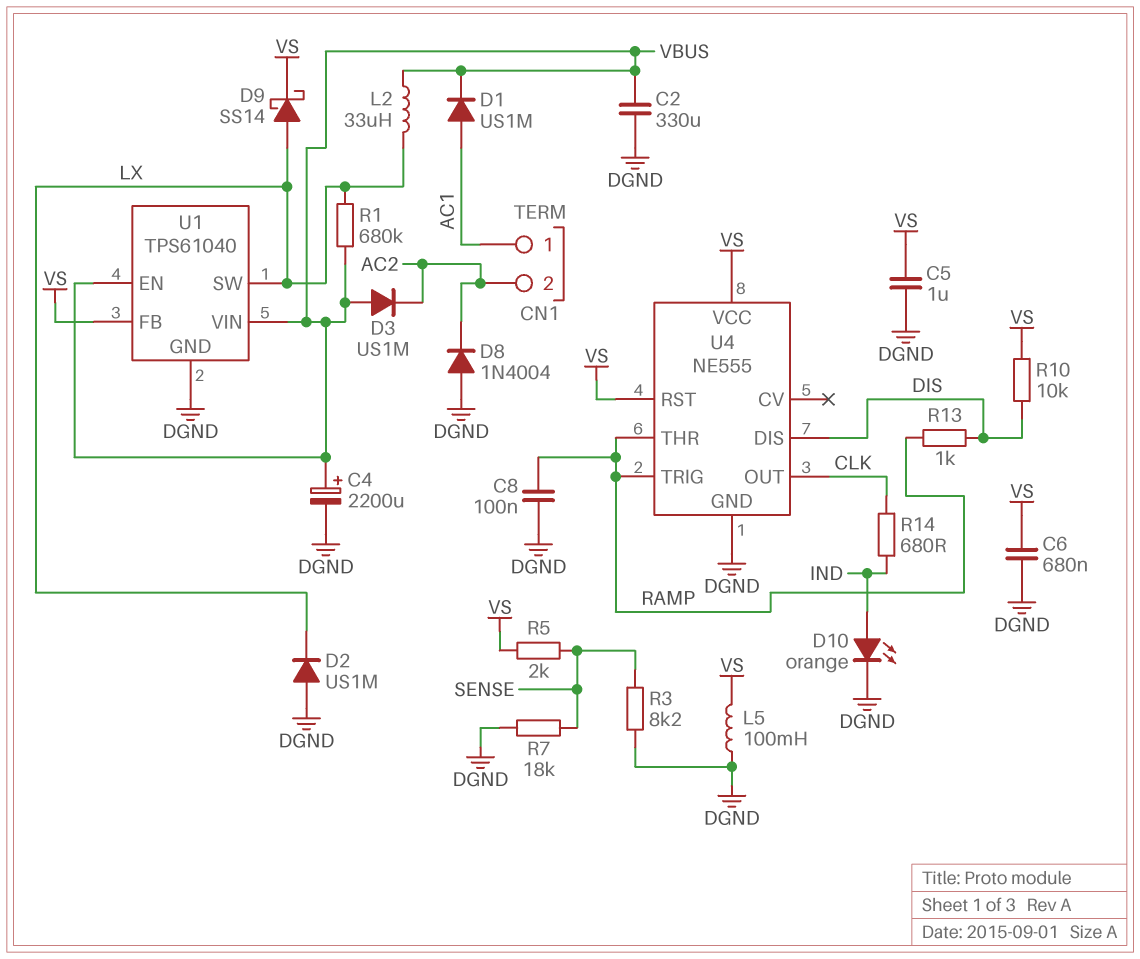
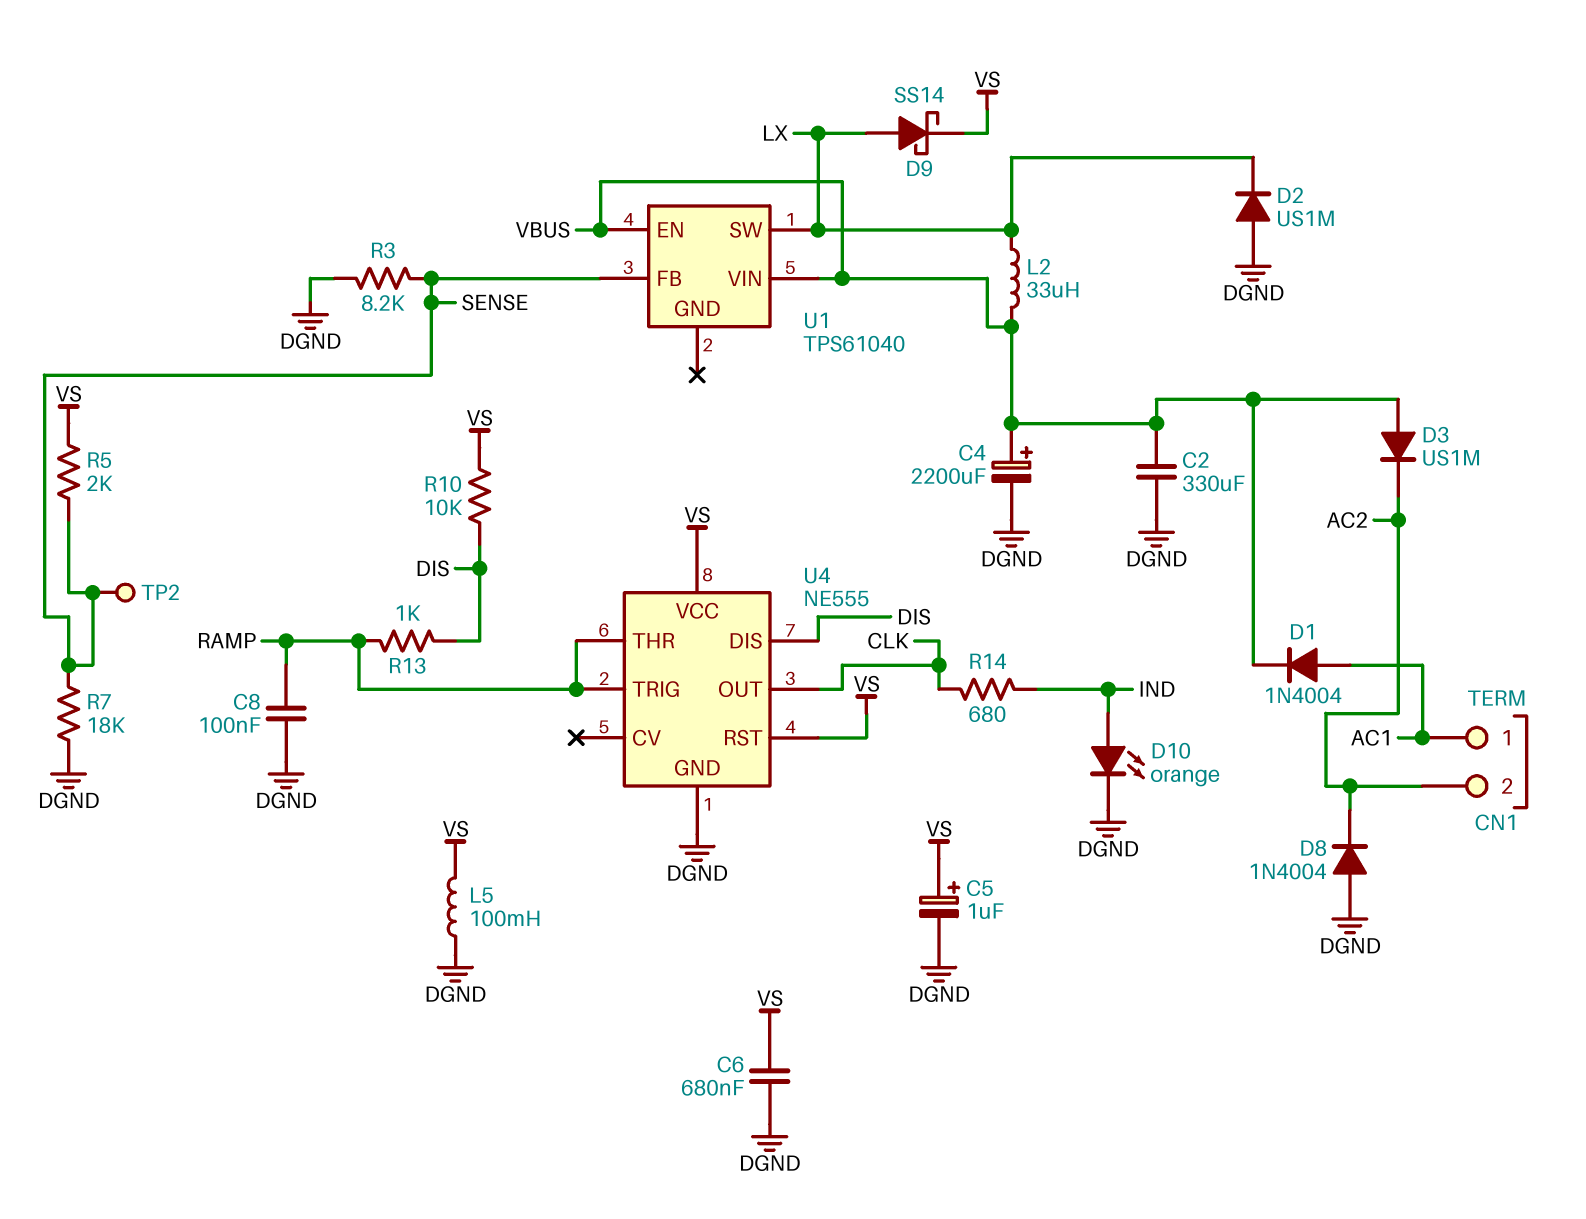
C5: 1uF (DGND, VS) -> 1uF (plus VS, minus DGND)
D1: diode US1M (A AC1, K VBUS) -> diode 1N4004 (A AC1, K VBUS)
R1: 680k (LX, VBUS) -> none
TP2: none -> test point (SENSE)
U1 pin FB: VS -> SENSE
U1 pin GND: DGND -> none

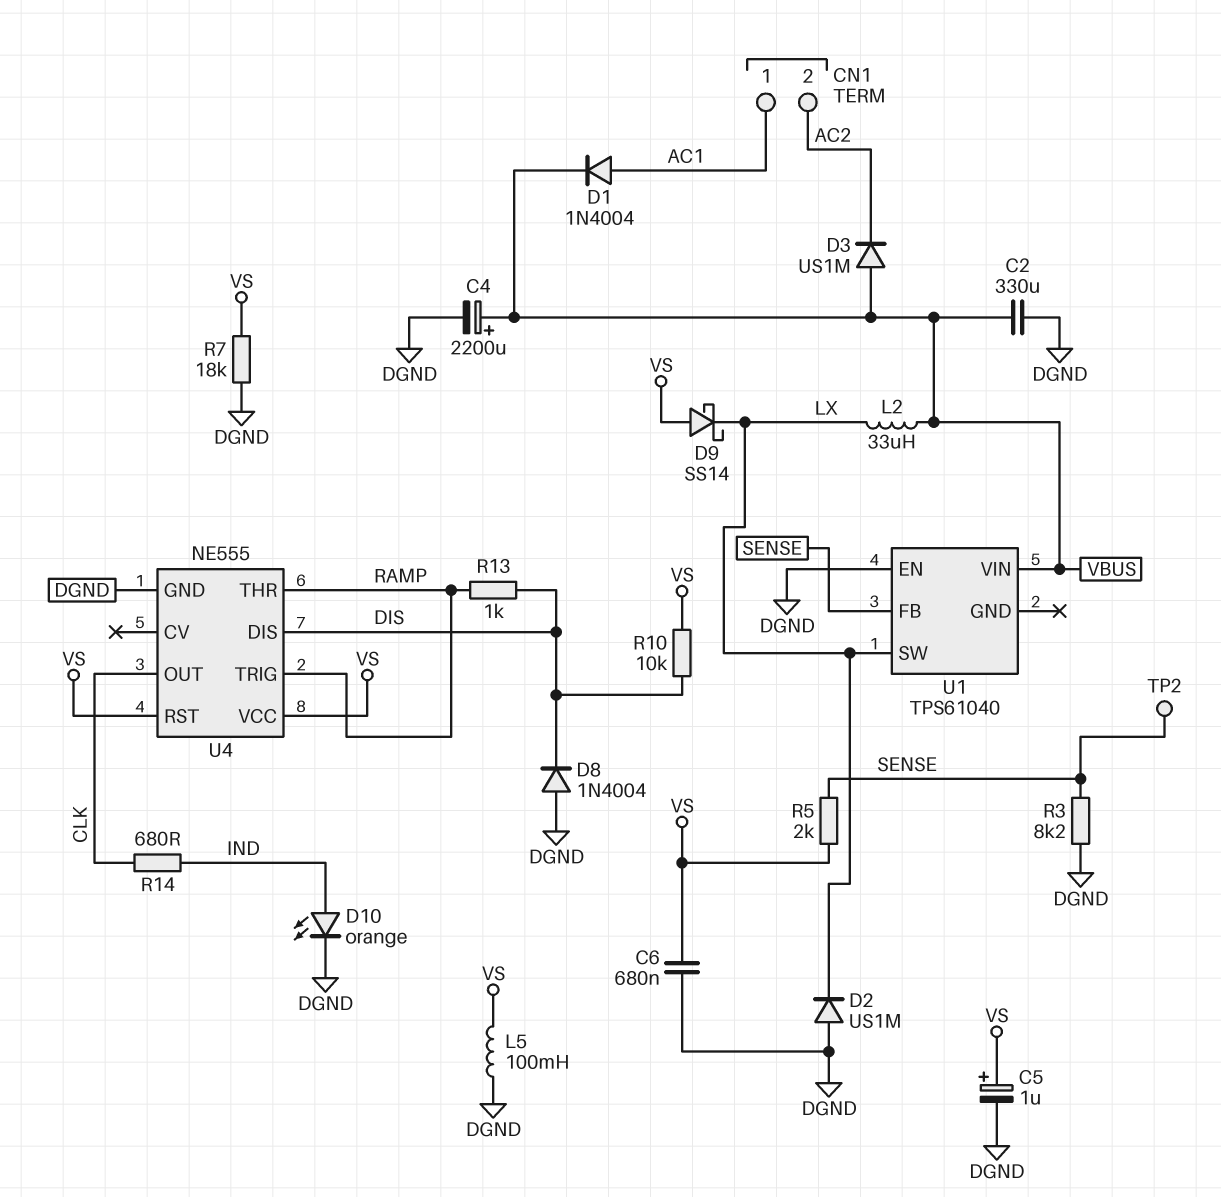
C8: 100nF (DGND, RAMP) -> none
D8: diode 1N4004 (A DGND, K AC2) -> diode 1N4004 (A DGND, K DIS)
D9: schottky SS14 (A LX, K VS) -> schottky SS14 (A VS, K LX)
R7: 18k (DGND, SENSE) -> 18k (DGND, VS)
U1 pin EN: VBUS -> DGND

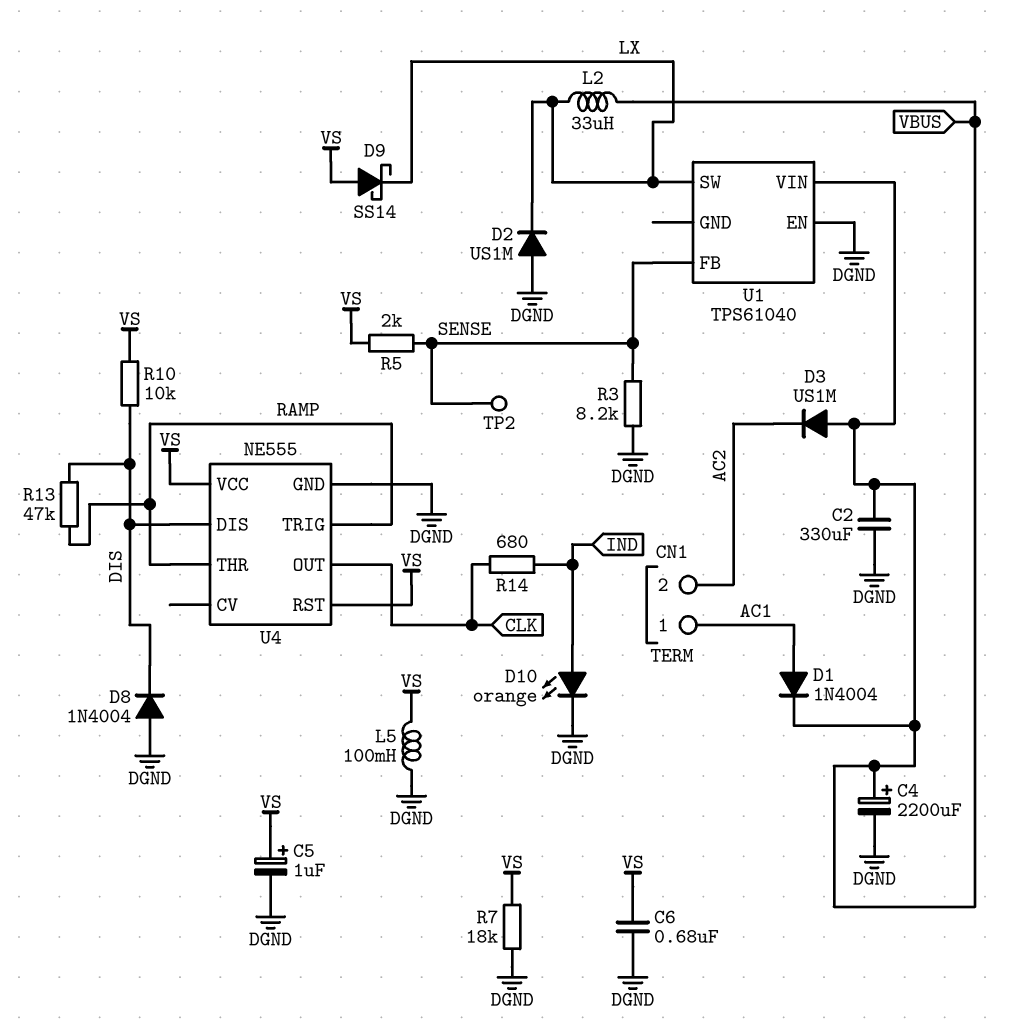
R13: 1k (DIS, RAMP) -> 47k (DIS, RAMP)

